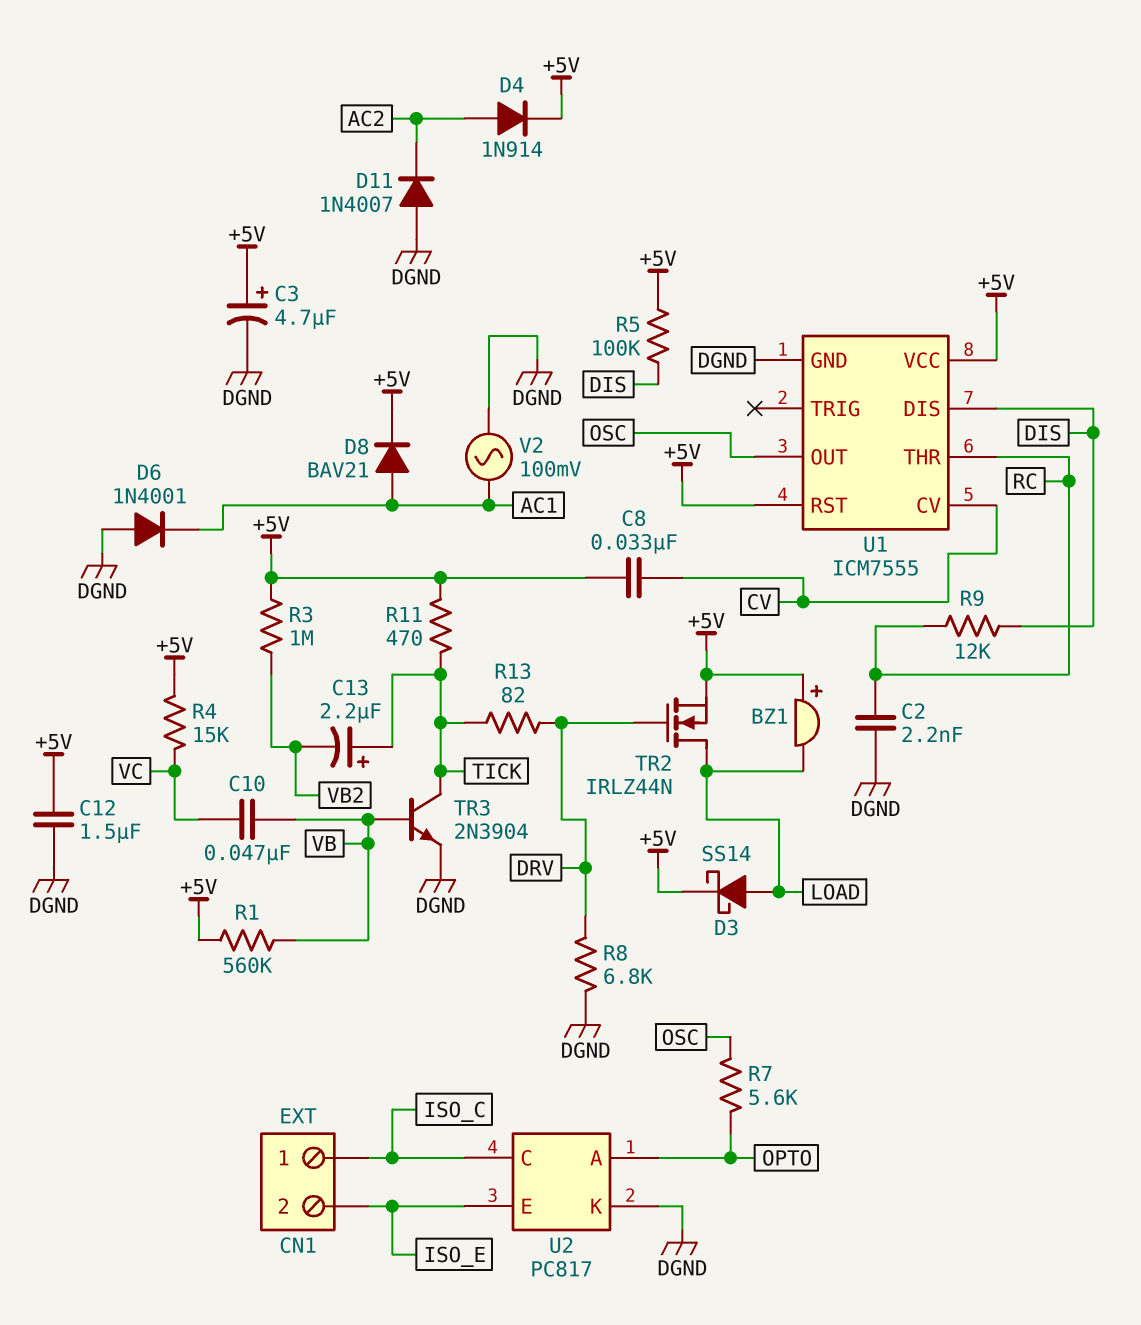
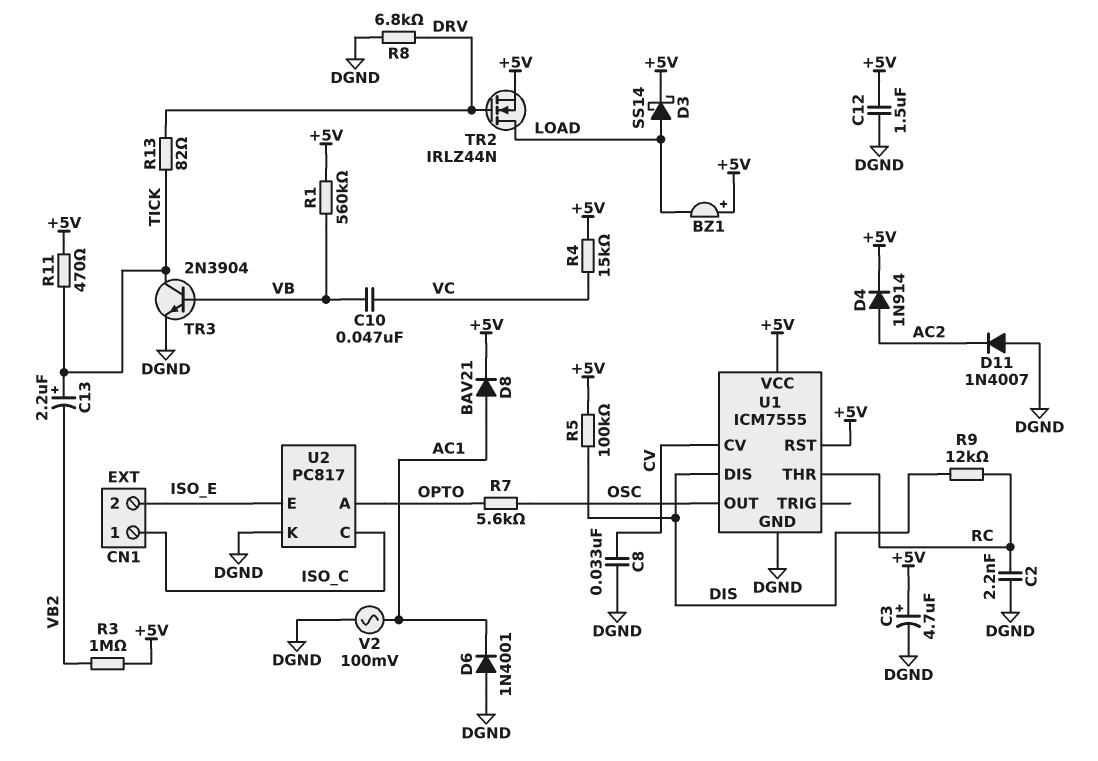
C8: 33nF (+5V, CV) -> 33nF (CV, DGND)

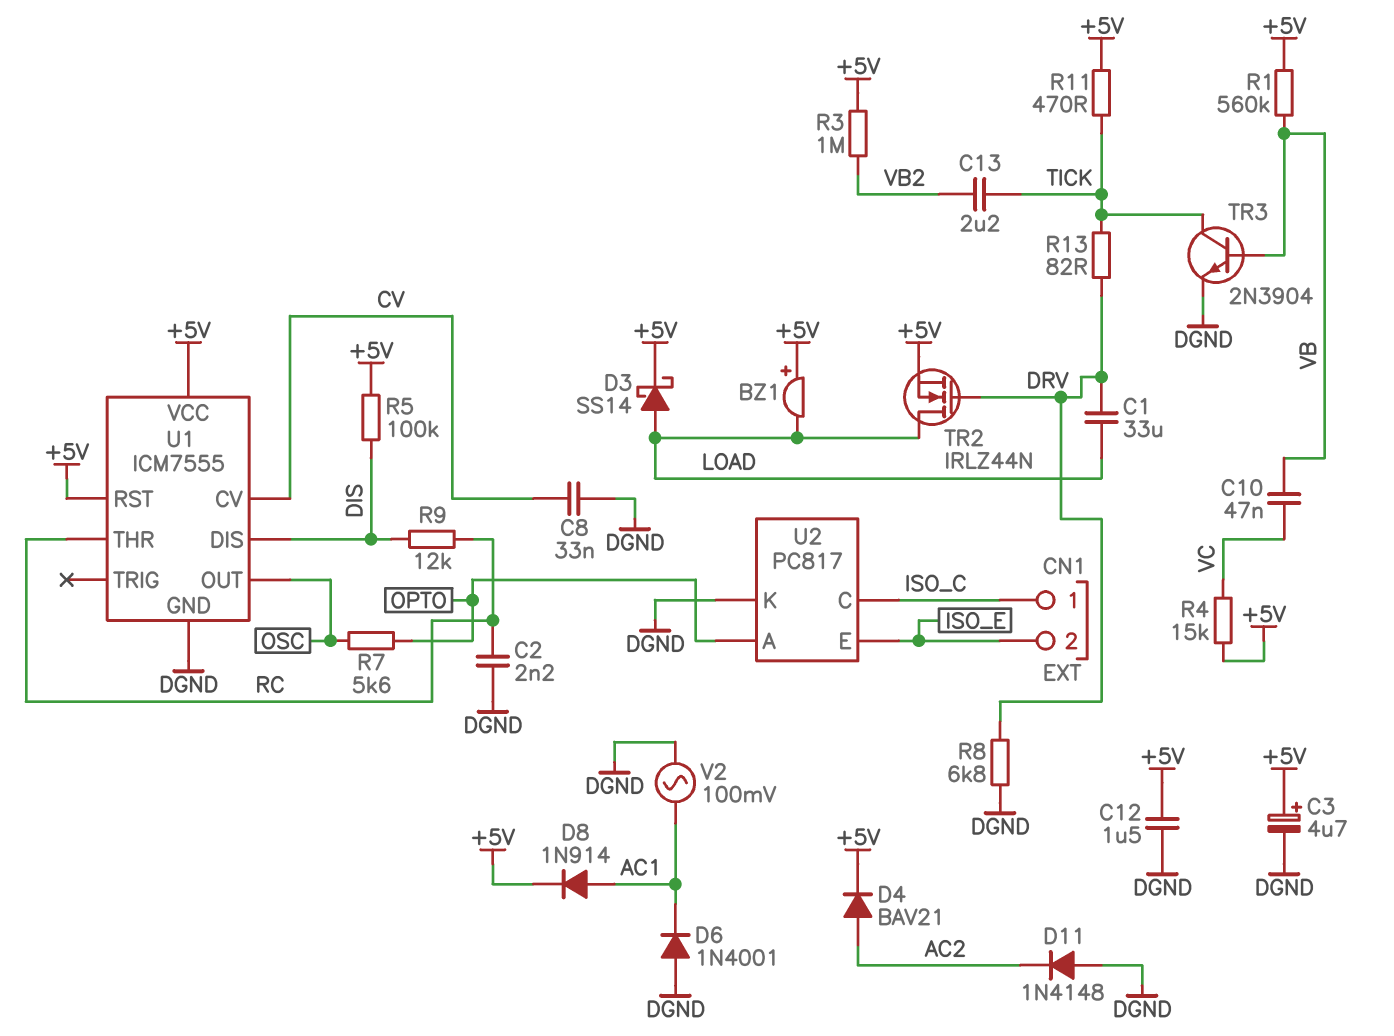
C1: none -> 33uF (DRV, LOAD)
C13: 2.2uF (plus TICK, minus VB2) -> 2.2uF (TICK, VB2)
D4: diode 1N914 (A AC2, K +5V) -> diode BAV21 (A AC2, K +5V)
D8: diode BAV21 (A AC1, K +5V) -> diode 1N914 (A AC1, K +5V)
D11: diode 1N4007 (A DGND, K AC2) -> diode 1N4148 (A DGND, K AC2)

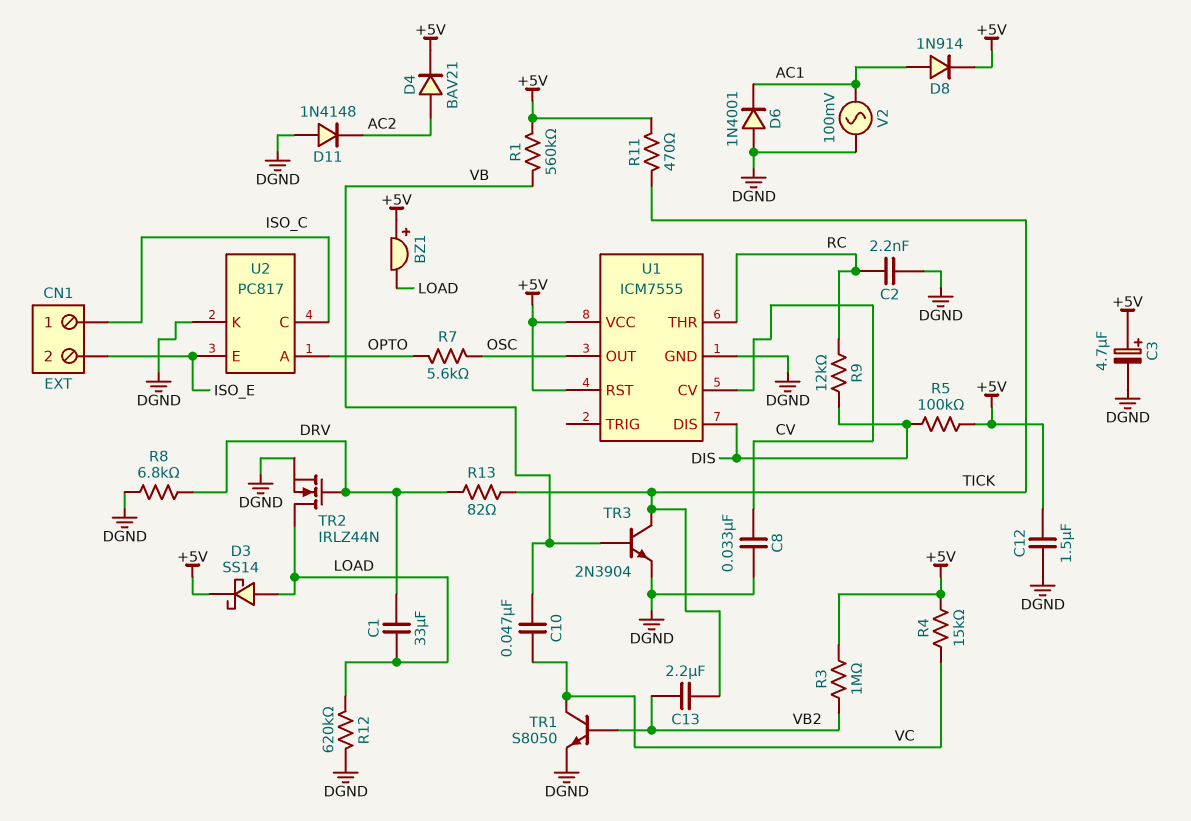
R12: none -> 620k (DGND, LOAD)
TR1: none -> NPN S8050 (B VB2, C VC, E DGND)
TR2: NMOS IRLZ44N (G DRV, D LOAD, S +5V) -> NMOS IRLZ44N (G DRV, D LOAD, S DGND)

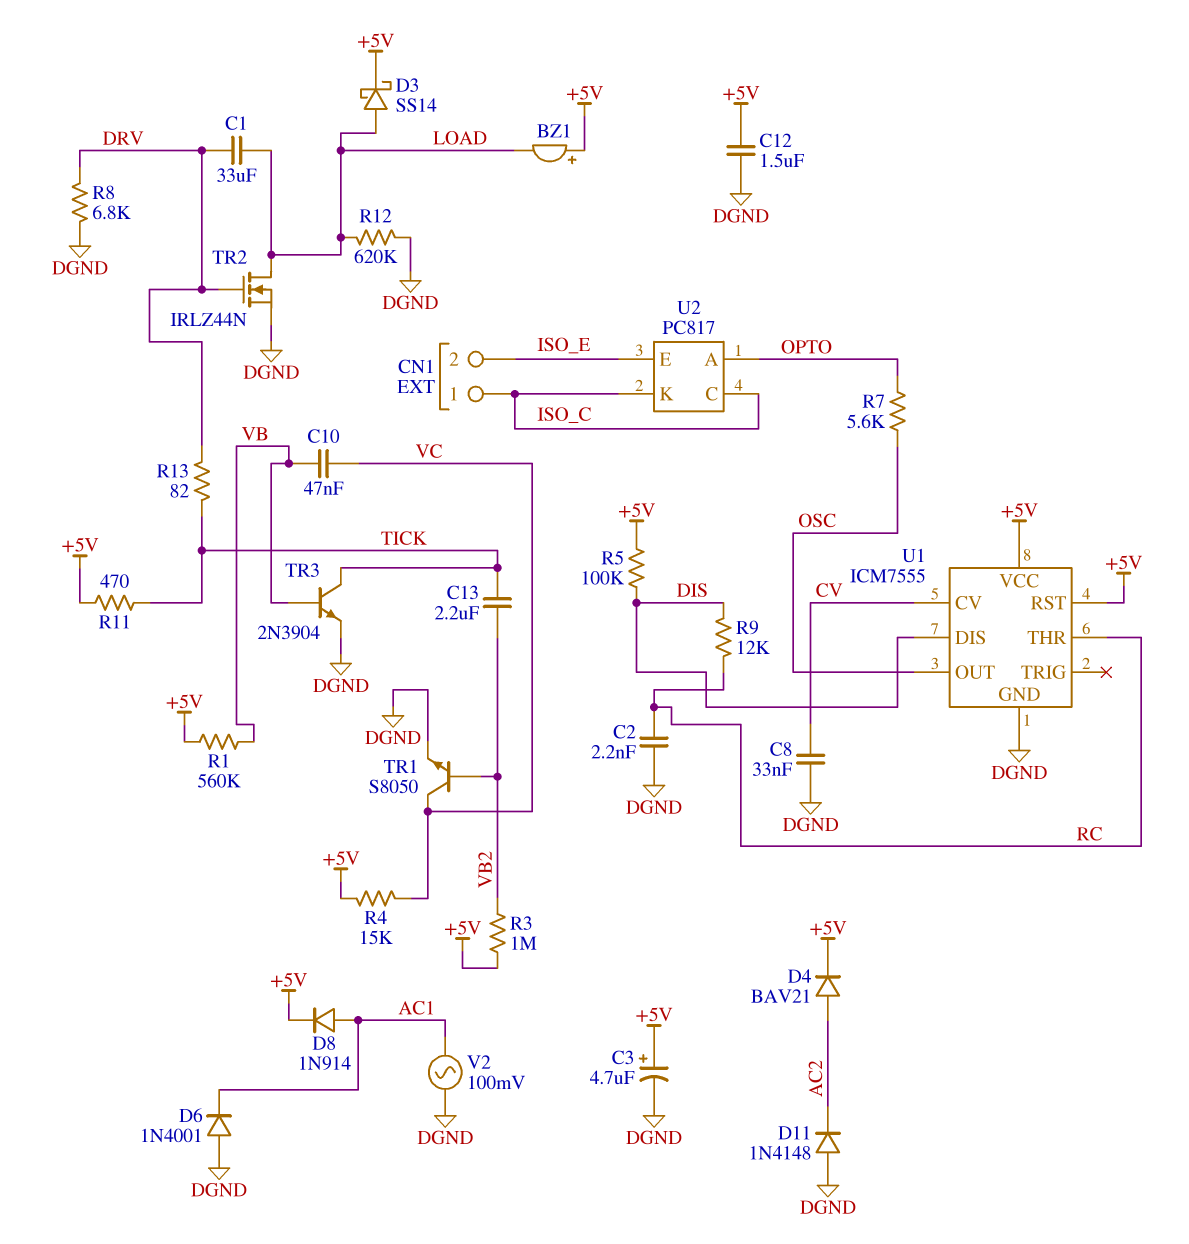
U2 pin K: DGND -> ISO_C

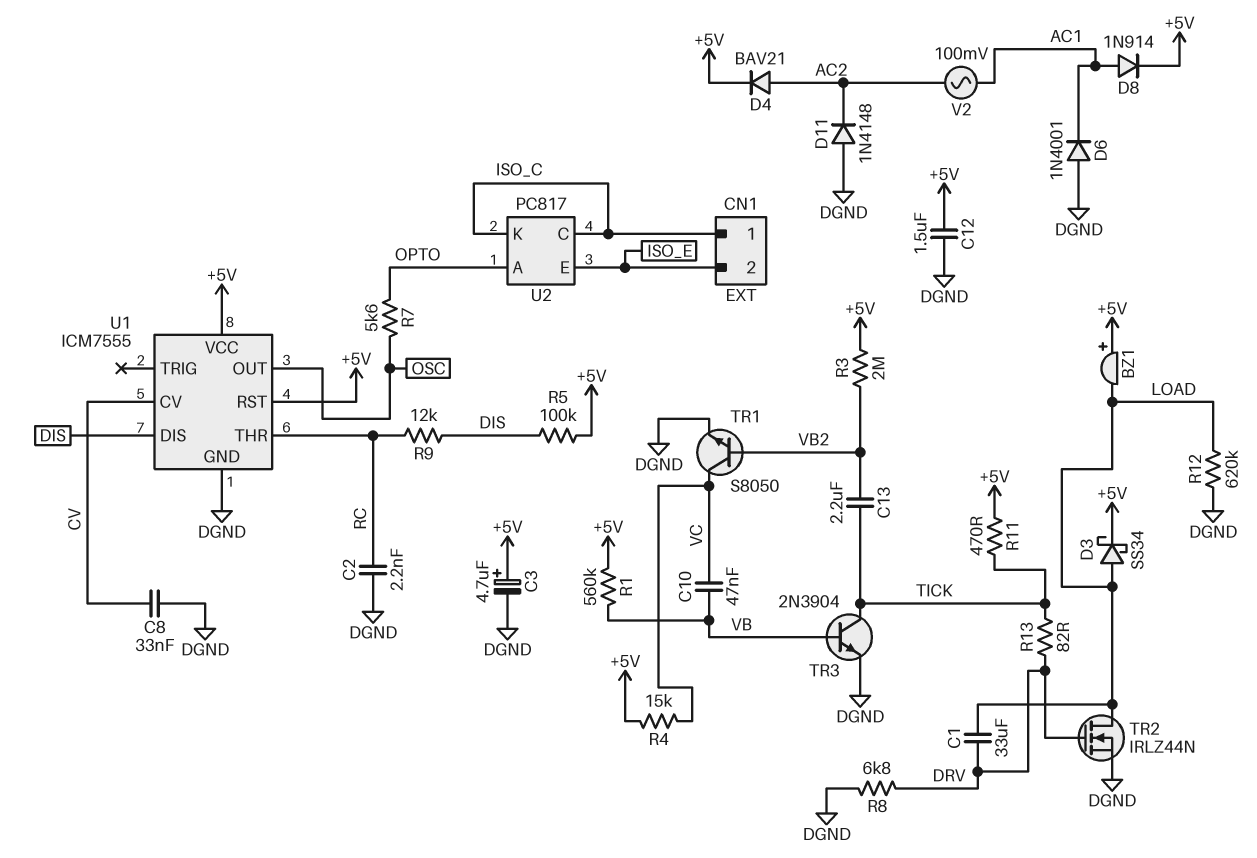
D3: schottky SS14 (A LOAD, K +5V) -> schottky SS34 (A LOAD, K +5V)
R3: 1M (+5V, VB2) -> 2M (+5V, VB2)
V2: AC 100mV (AC1, DGND) -> AC 100mV (AC1, AC2)

